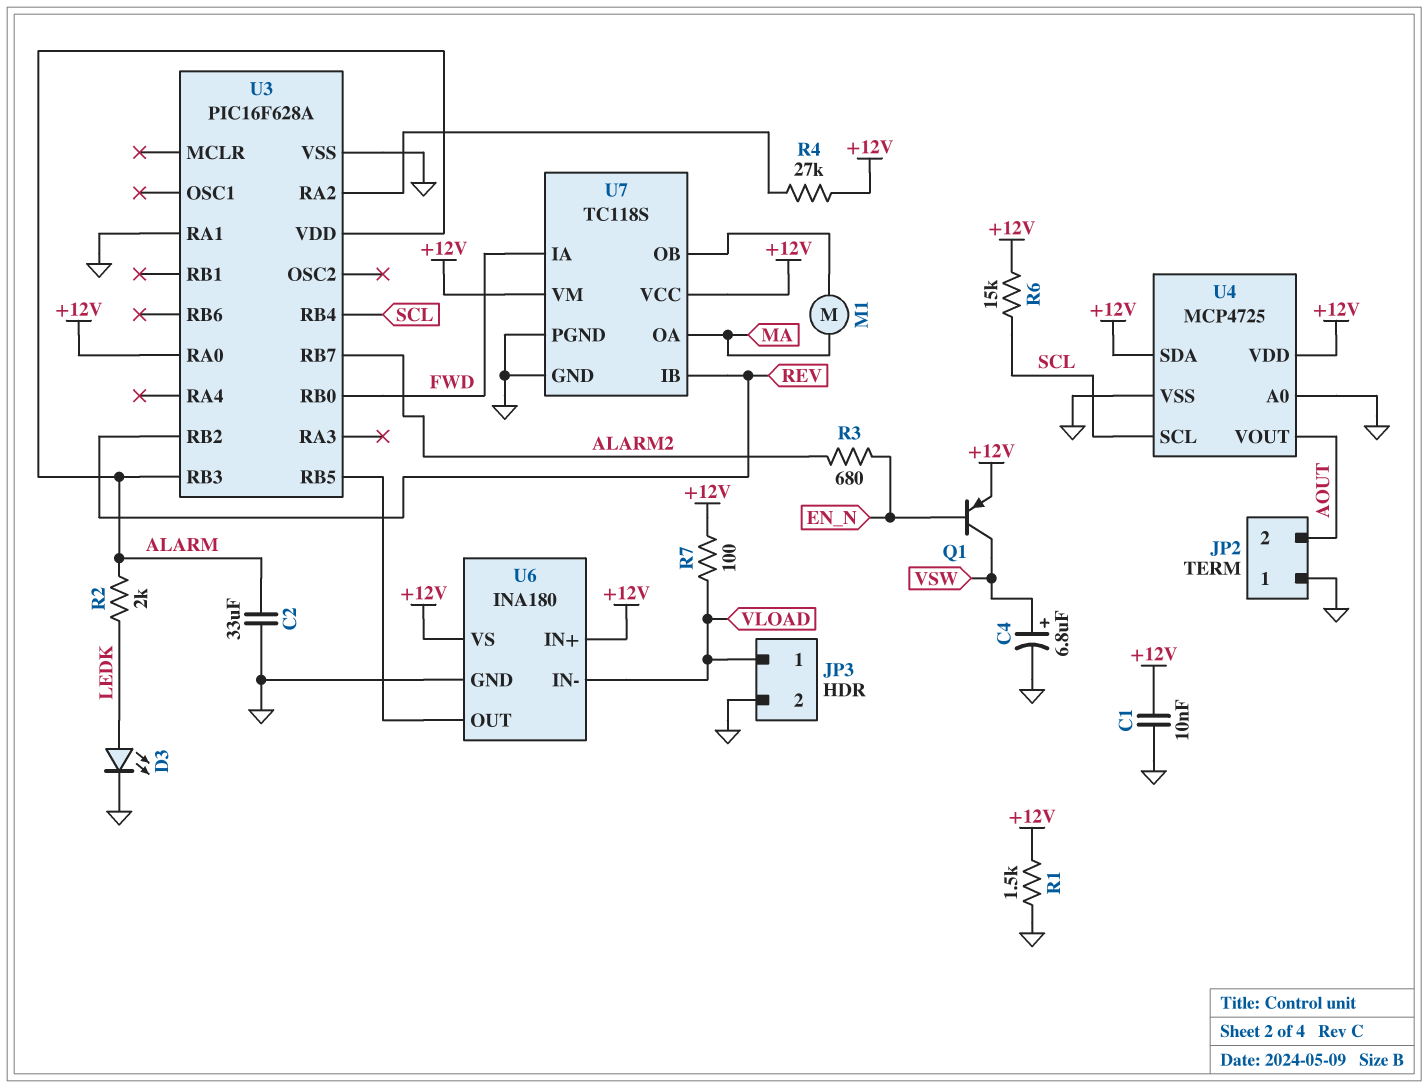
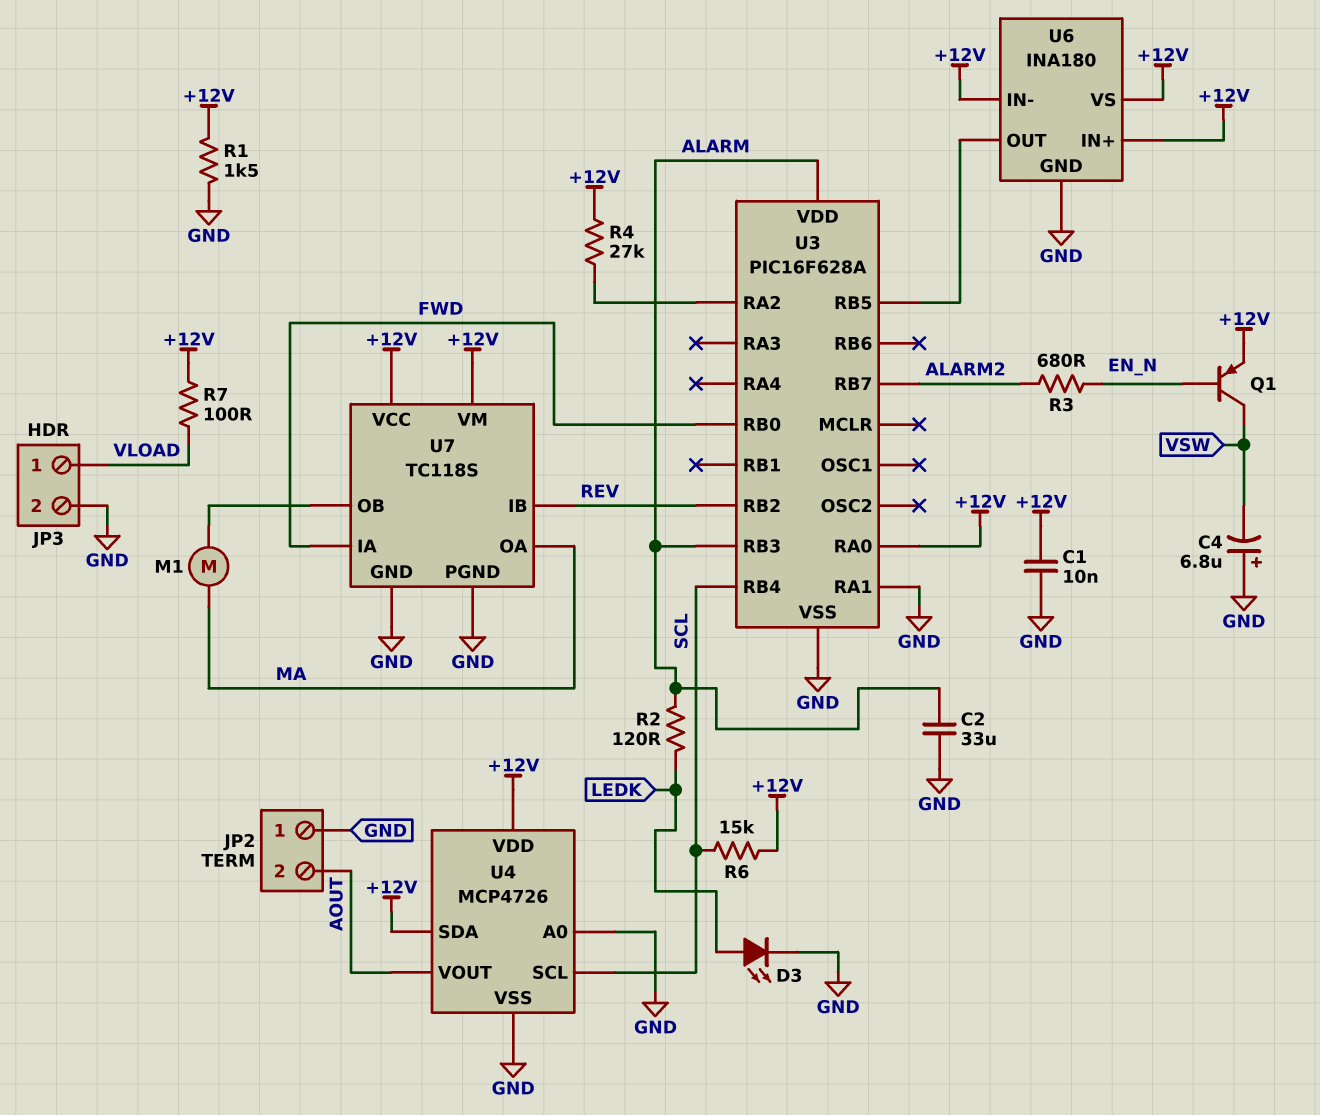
C4: 6.8uF (plus VSW, minus GND) -> 6.8uF (plus GND, minus VSW)
R2: 2k (ALARM, LEDK) -> 120 (ALARM, LEDK)
U4: MCP4725 -> MCP4726
U6 pin IN-: VLOAD -> +12V

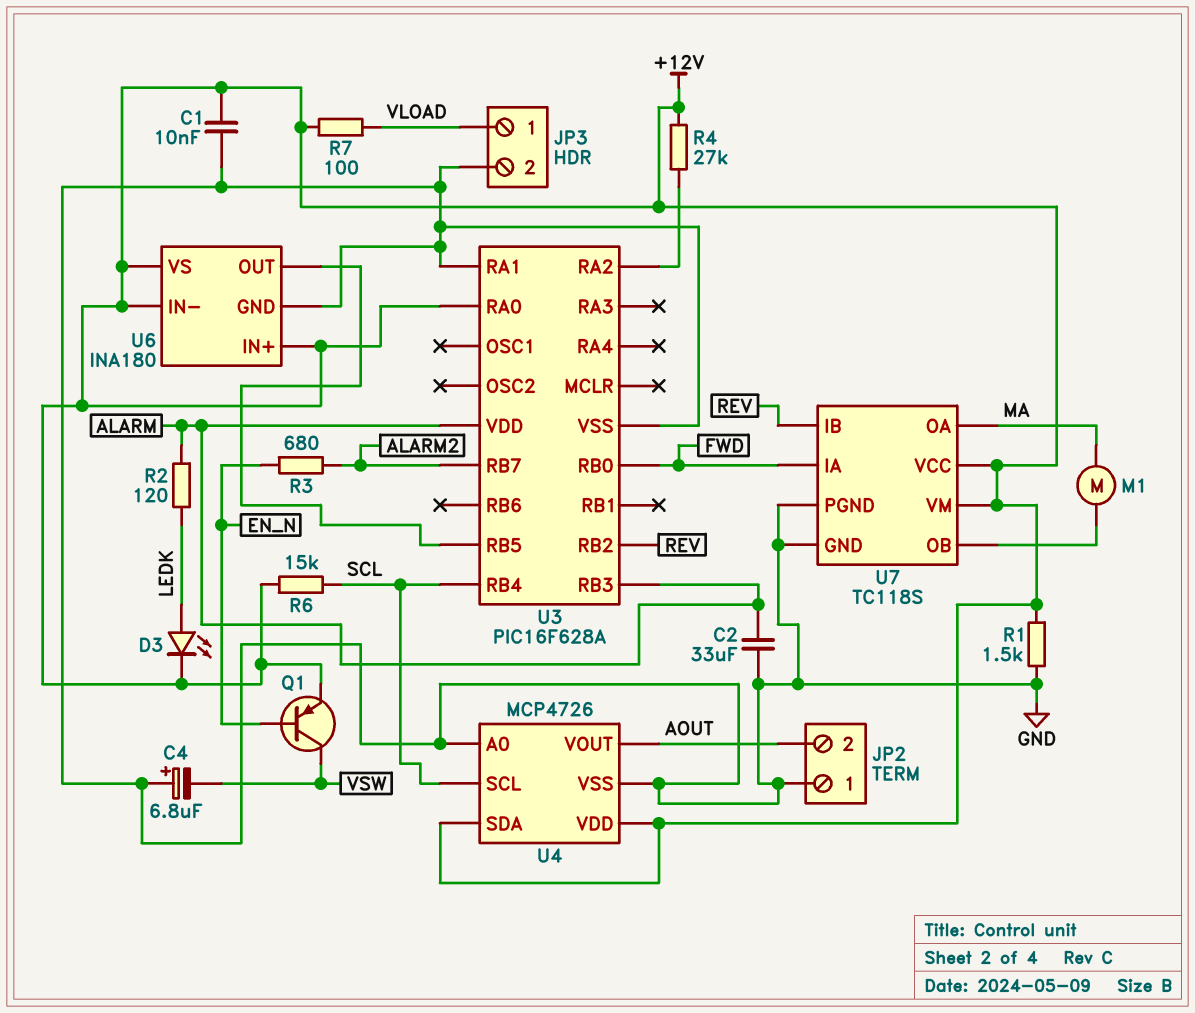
D3: LED (A LEDK, K GND) -> LED (A LEDK, K +12V)

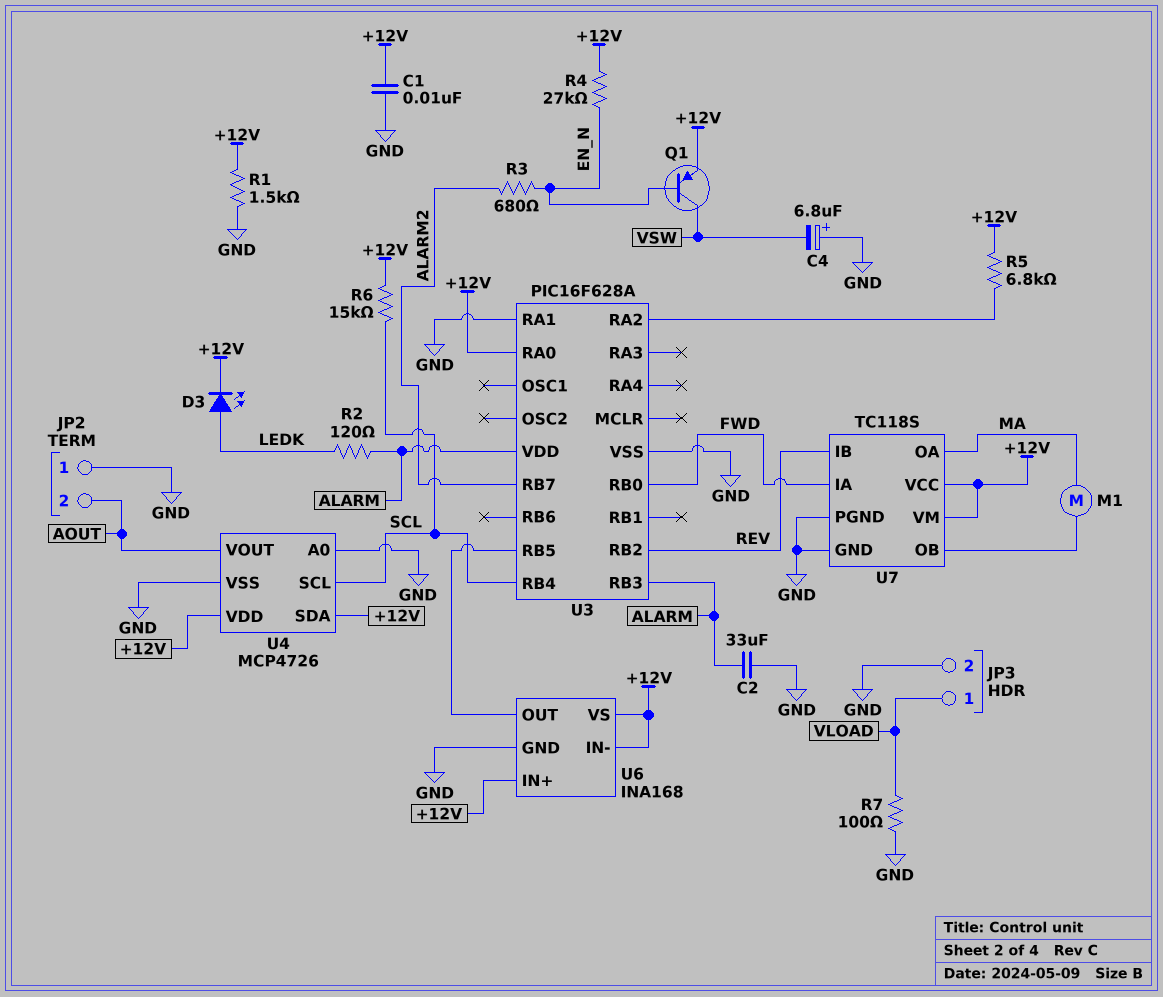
R4: 27k (+12V, U3/RA2) -> 27k (+12V, EN_N)
R5: none -> 6.8k (+12V, U3/RA2)
R7: 100 (+12V, VLOAD) -> 100 (GND, VLOAD)
U6: INA180 -> INA168

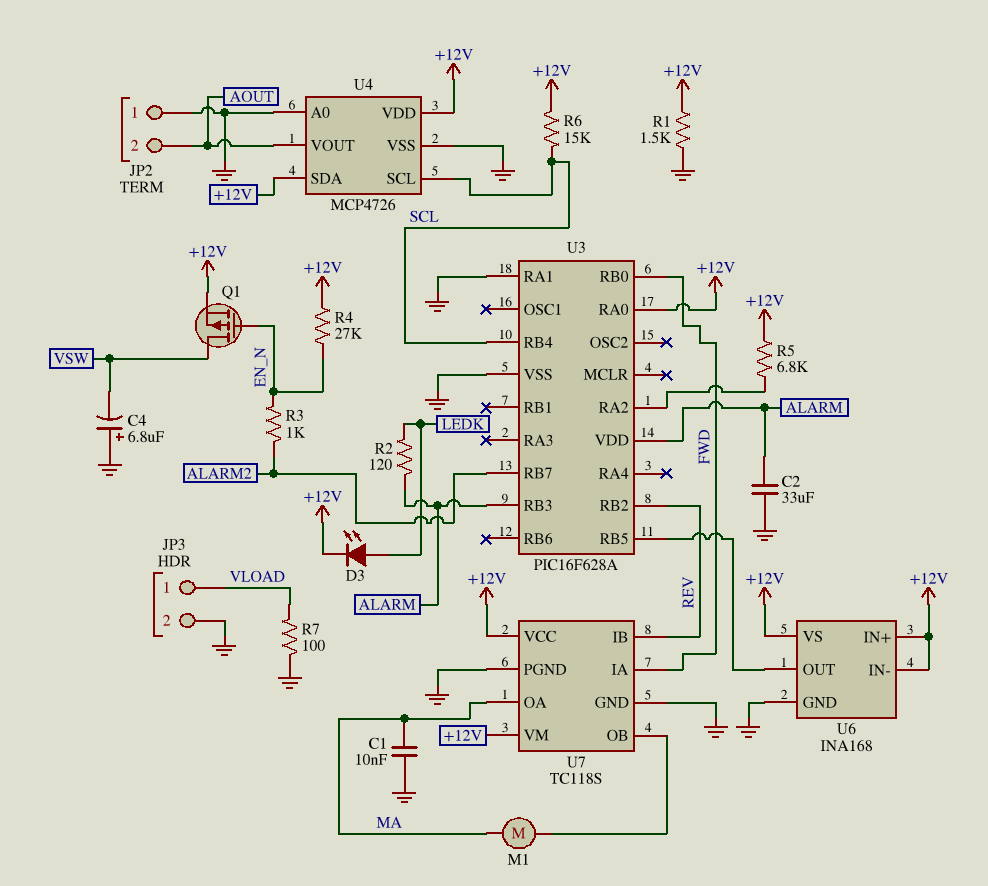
C1: 10nF (+12V, GND) -> 10nF (GND, MA)
Q1: PNP (B EN_N, C VSW, E +12V) -> PMOS (G EN_N, D VSW, S +12V)
R3: 680 (ALARM2, EN_N) -> 1k (ALARM2, EN_N)

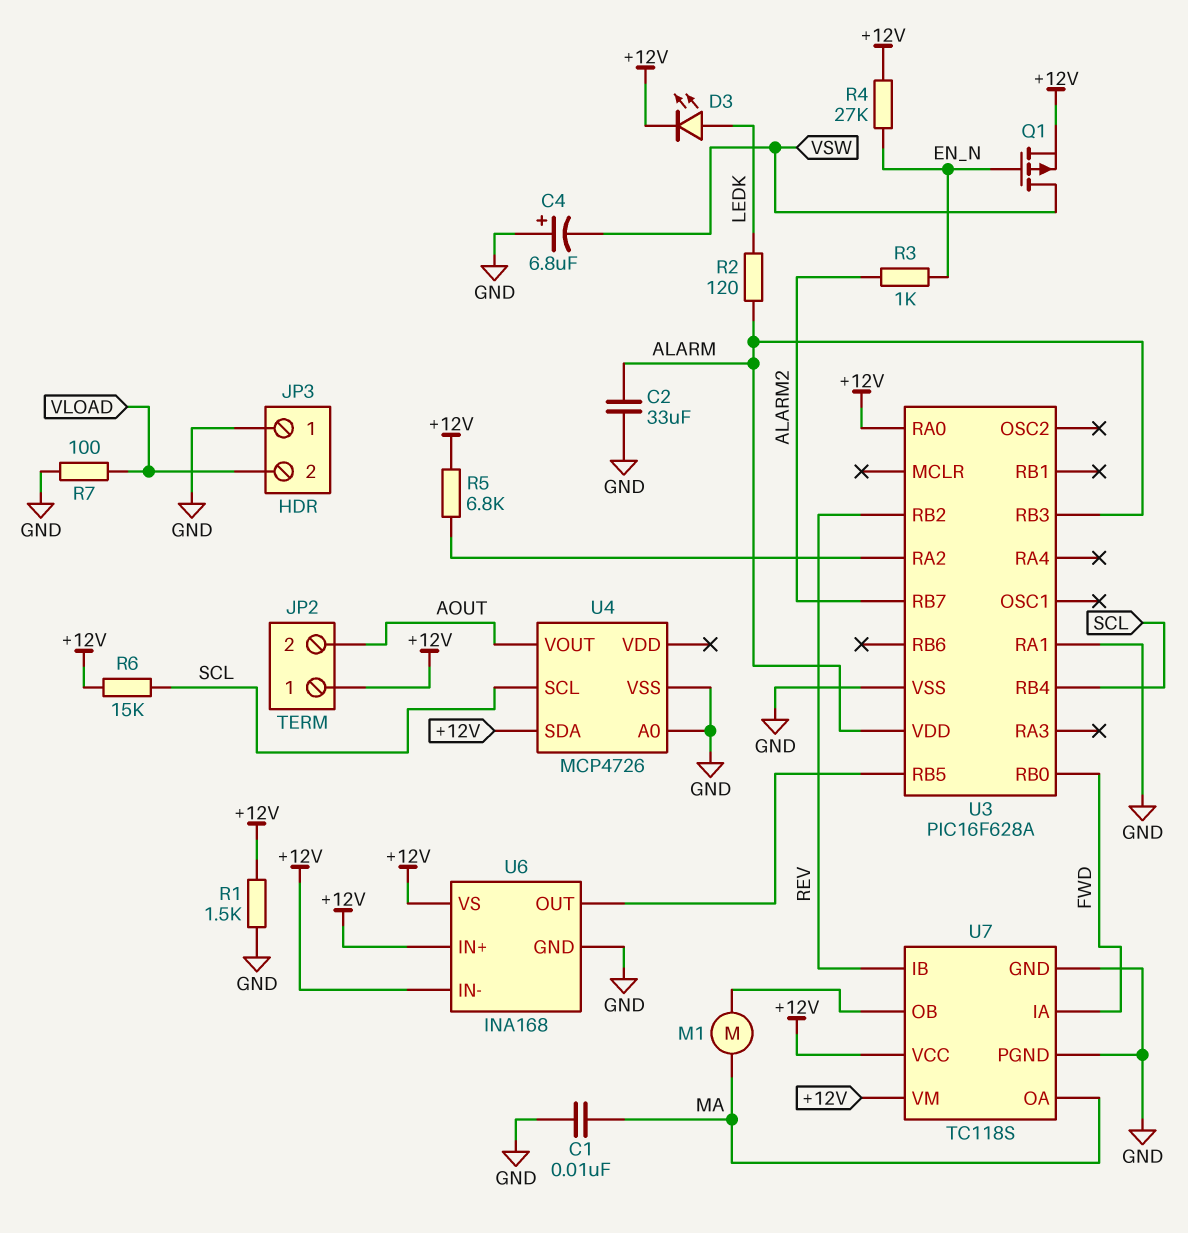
JP2 pin 1: GND -> +12V
JP3 pin 1: VLOAD -> GND
JP3 pin 2: GND -> VLOAD
U4 pin VDD: +12V -> none

